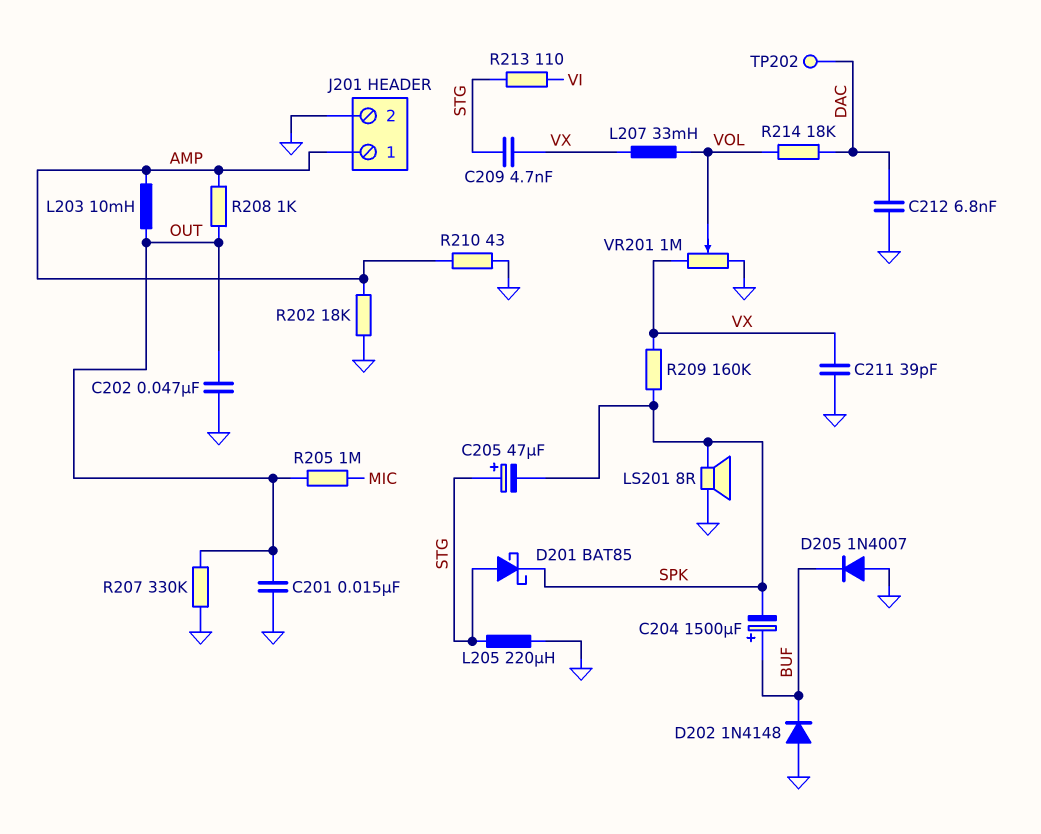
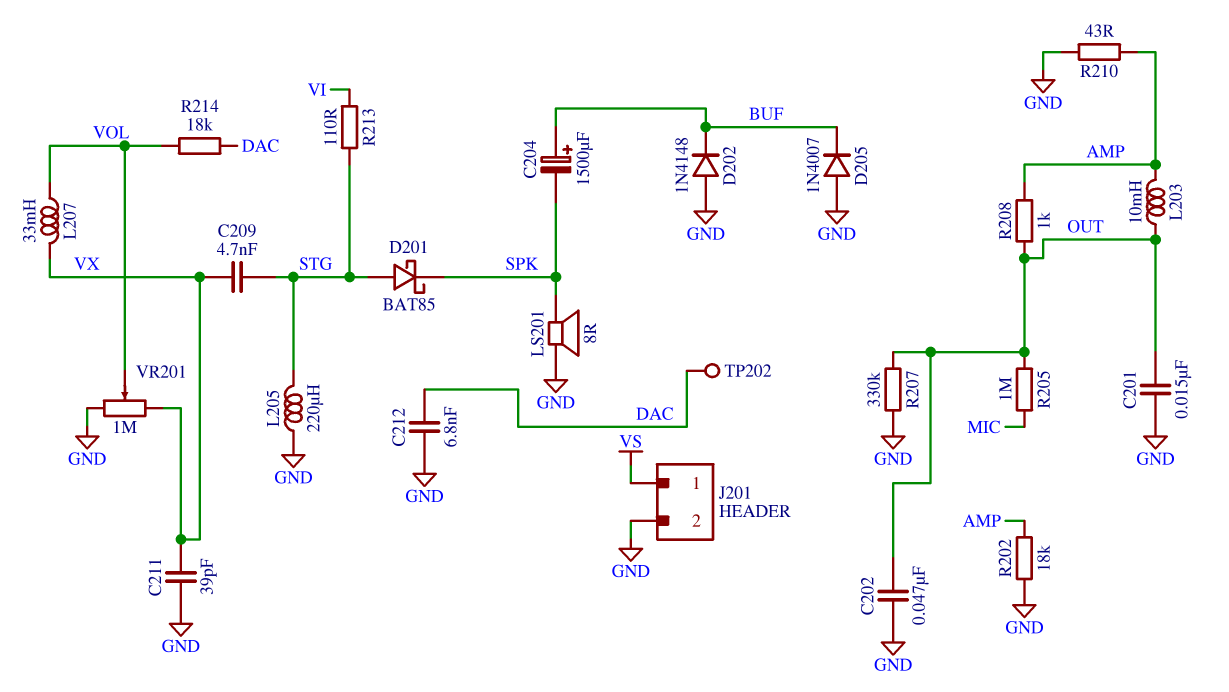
C205: 47uF (plus STG, minus SPK) -> none
J201 pin 1: AMP -> VS
R209: 160k (SPK, VX) -> none

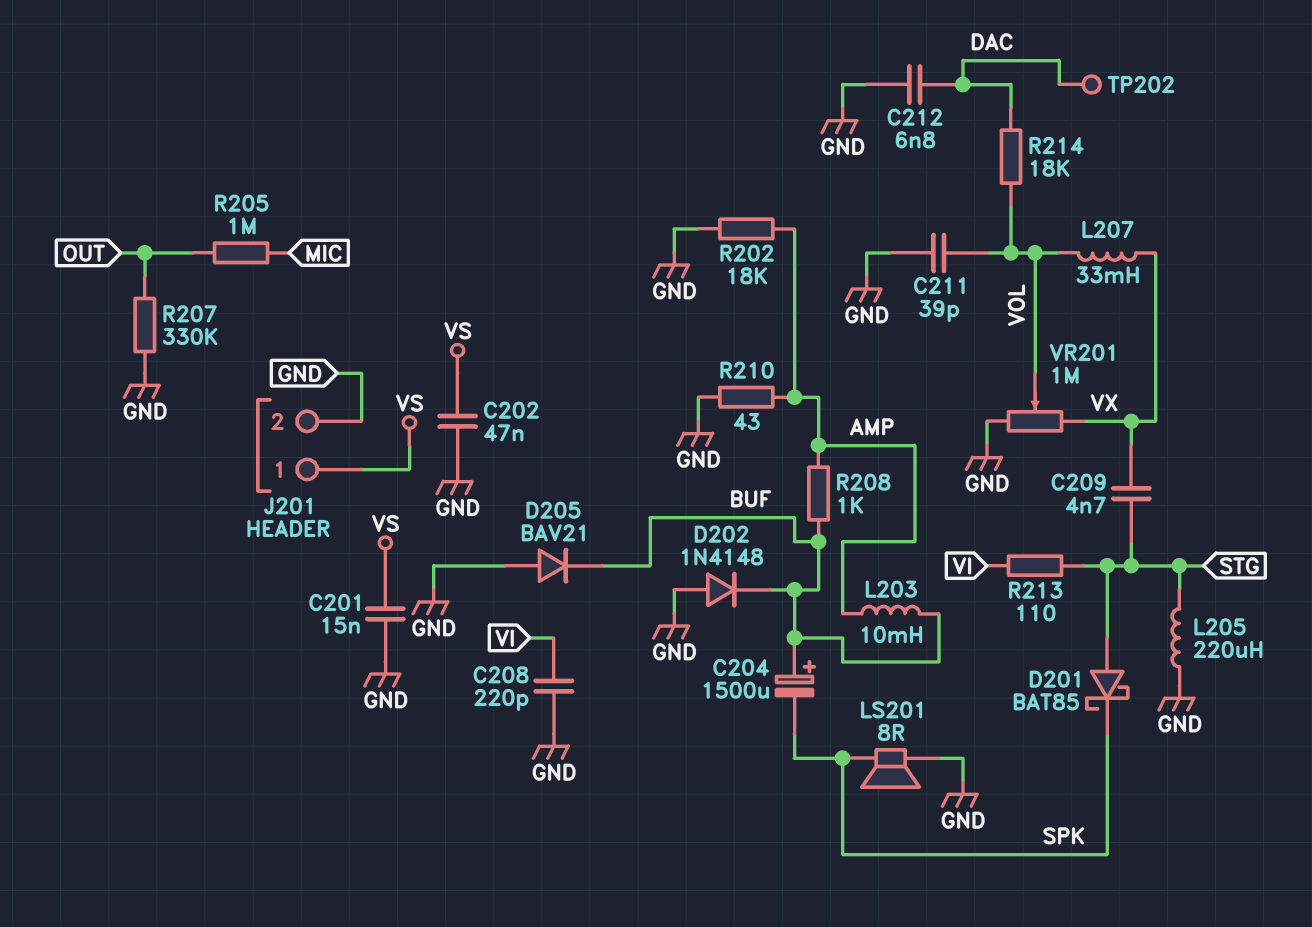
C201: 15nF (GND, OUT) -> 15nF (GND, VS)
C202: 47nF (GND, OUT) -> 47nF (GND, VS)
C208: none -> 220pF (GND, VI)
C211: 39pF (GND, VX) -> 39pF (GND, VOL)
D205: diode 1N4007 (A GND, K BUF) -> diode BAV21 (A GND, K BUF)
L203: 10mH (AMP, OUT) -> 10mH (AMP, BUF)
R208: 1k (AMP, OUT) -> 1k (AMP, BUF)

